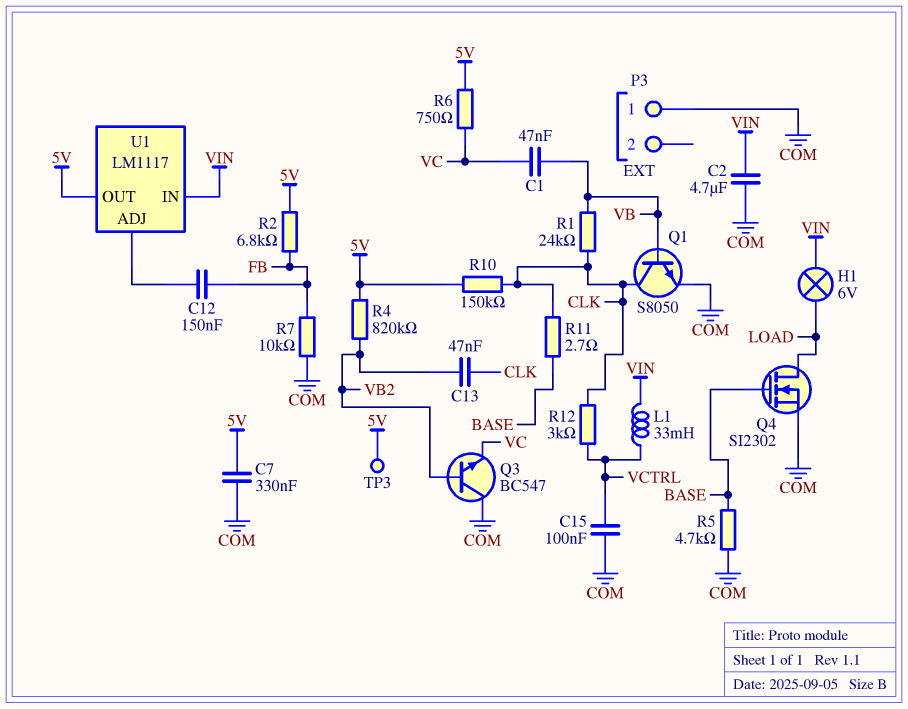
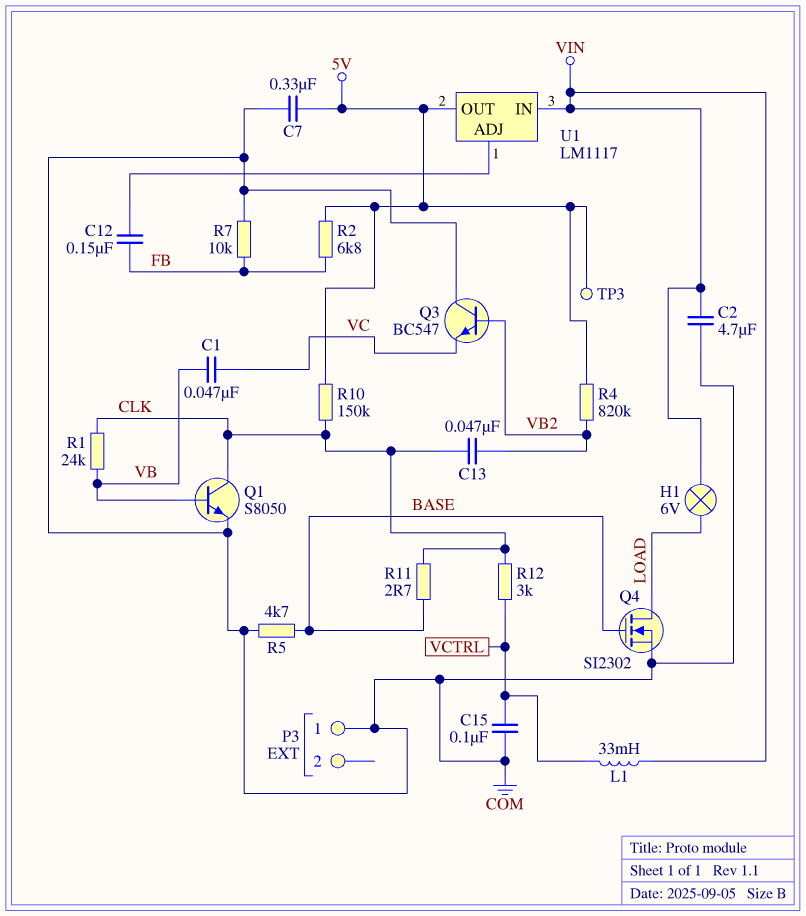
R6: 750 (5V, VC) -> none

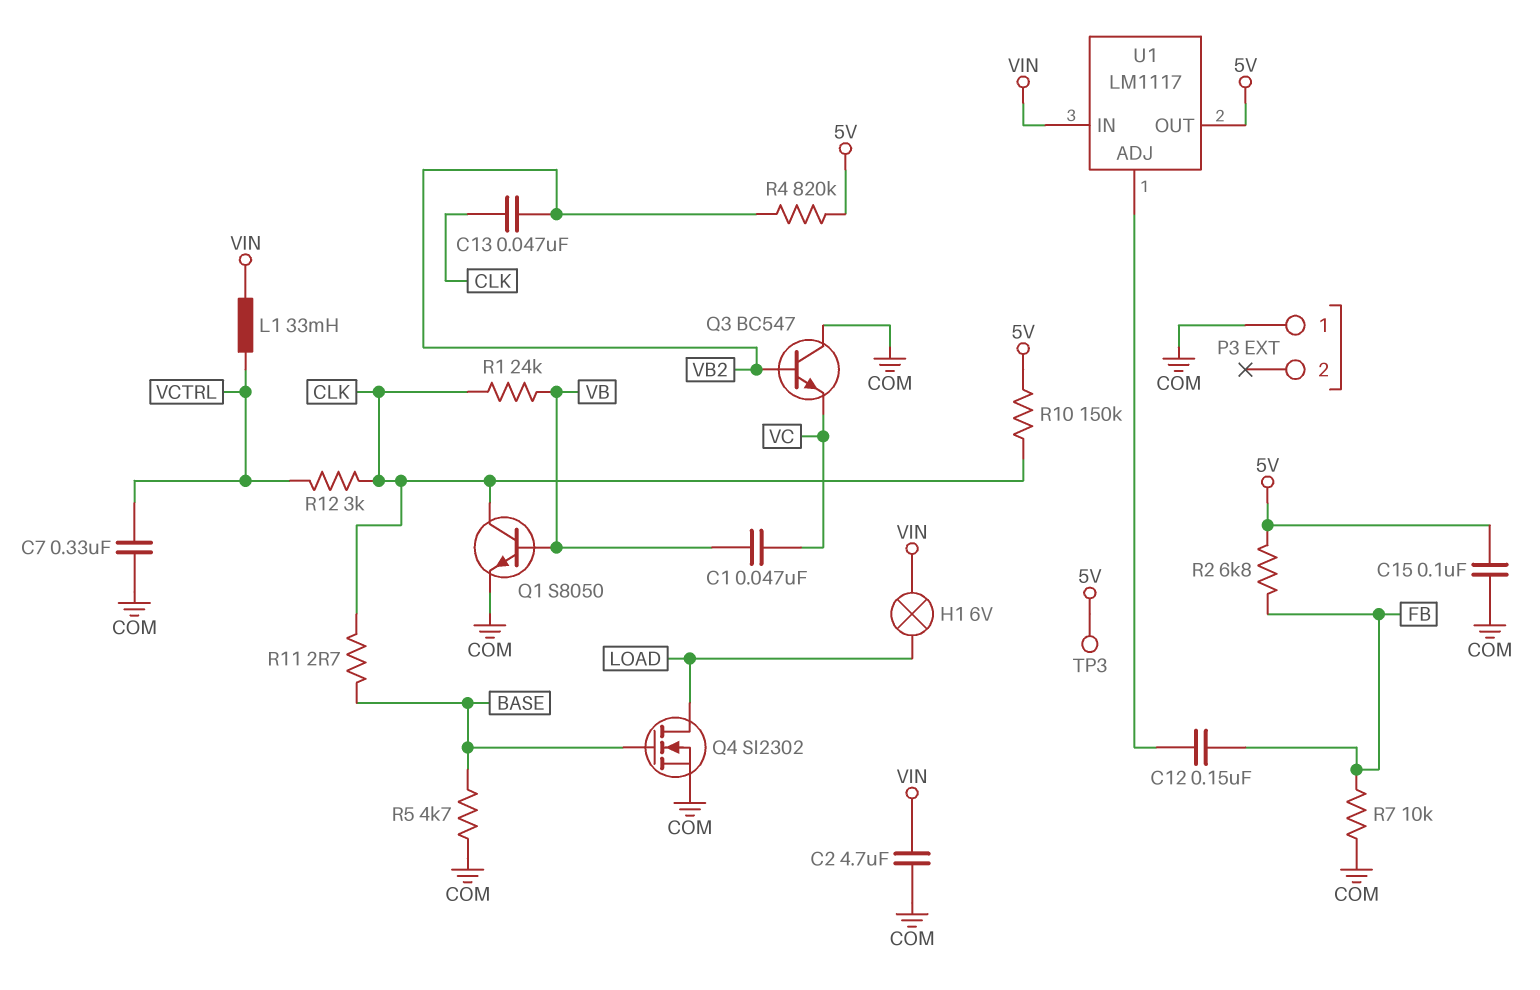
C7: 330nF (5V, COM) -> 330nF (COM, VCTRL)
C15: 100nF (COM, VCTRL) -> 100nF (5V, COM)

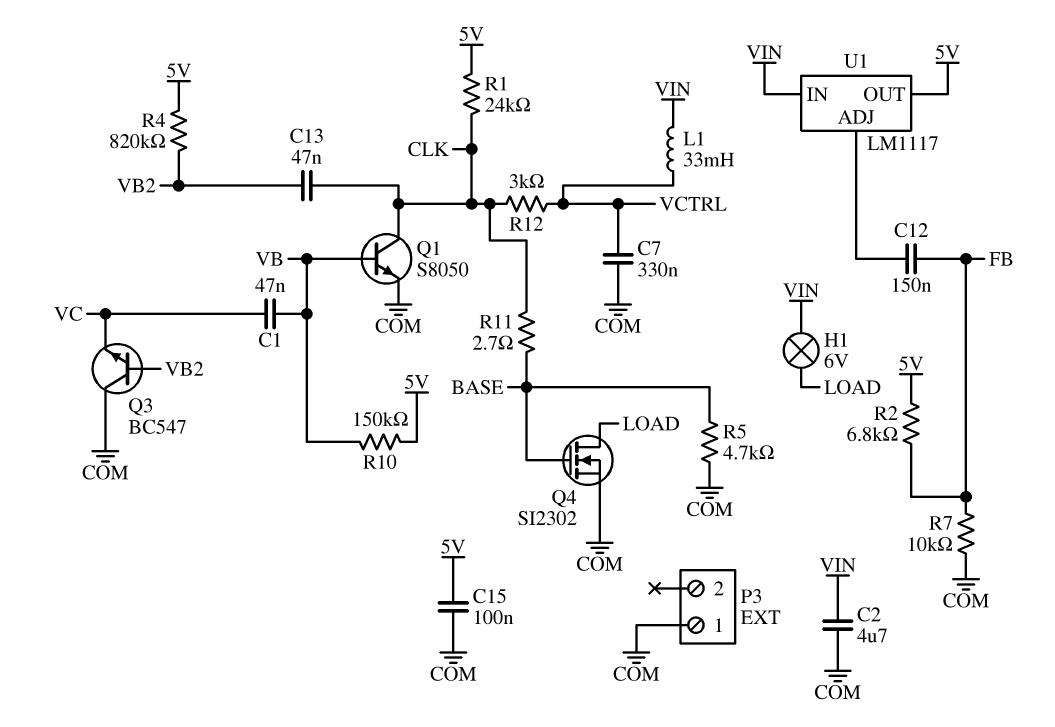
R1: 24k (CLK, VB) -> 24k (5V, CLK)
R10: 150k (5V, CLK) -> 150k (5V, VB)
TP3: test point (5V) -> none

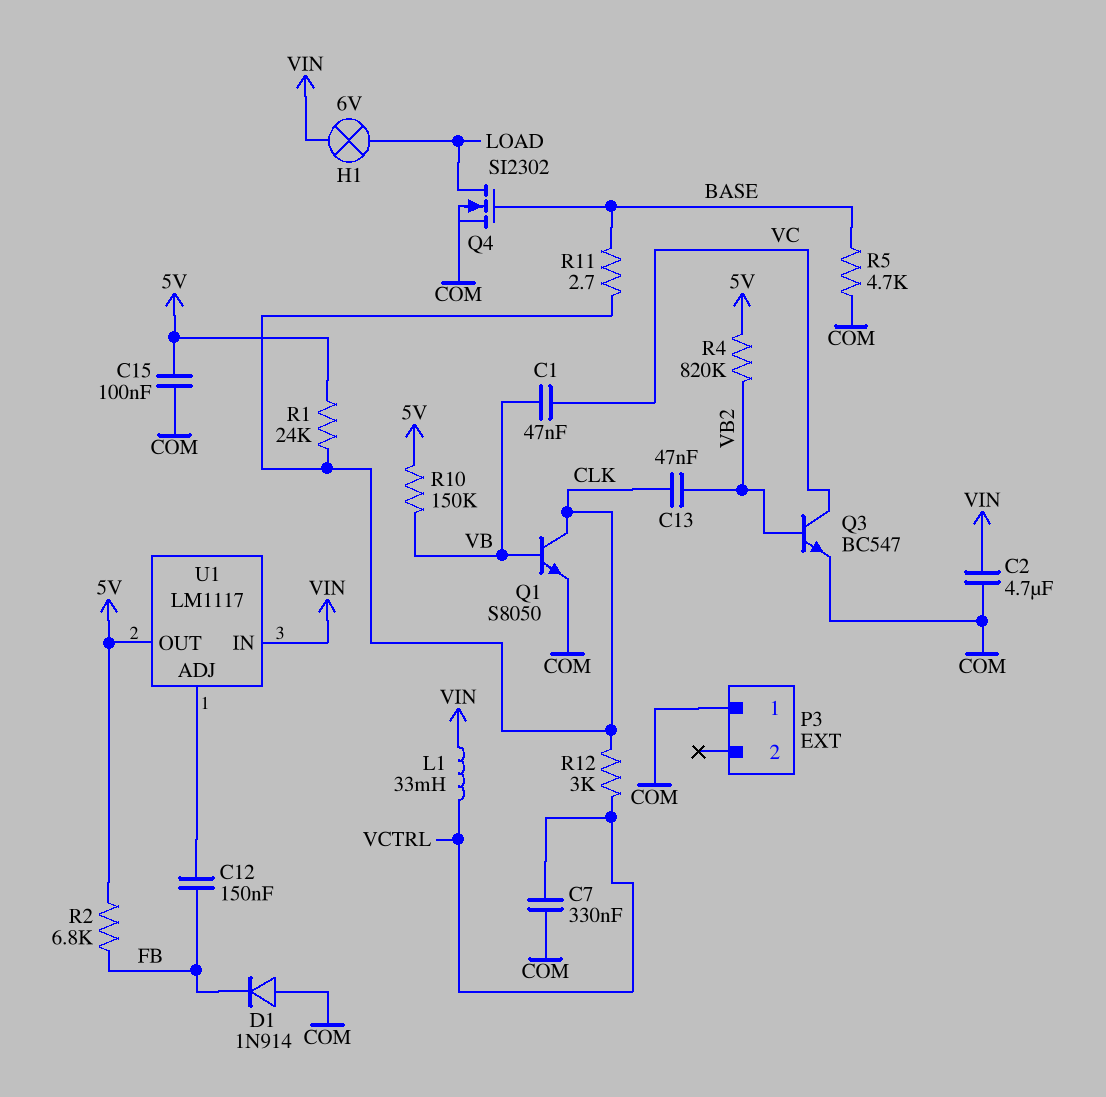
D1: none -> diode 1N914 (A COM, K FB)
Q3: NPN BC547 (B VB2, C COM, E VC) -> NPN BC547 (B VB2, C VC, E COM)
R7: 10k (COM, FB) -> none

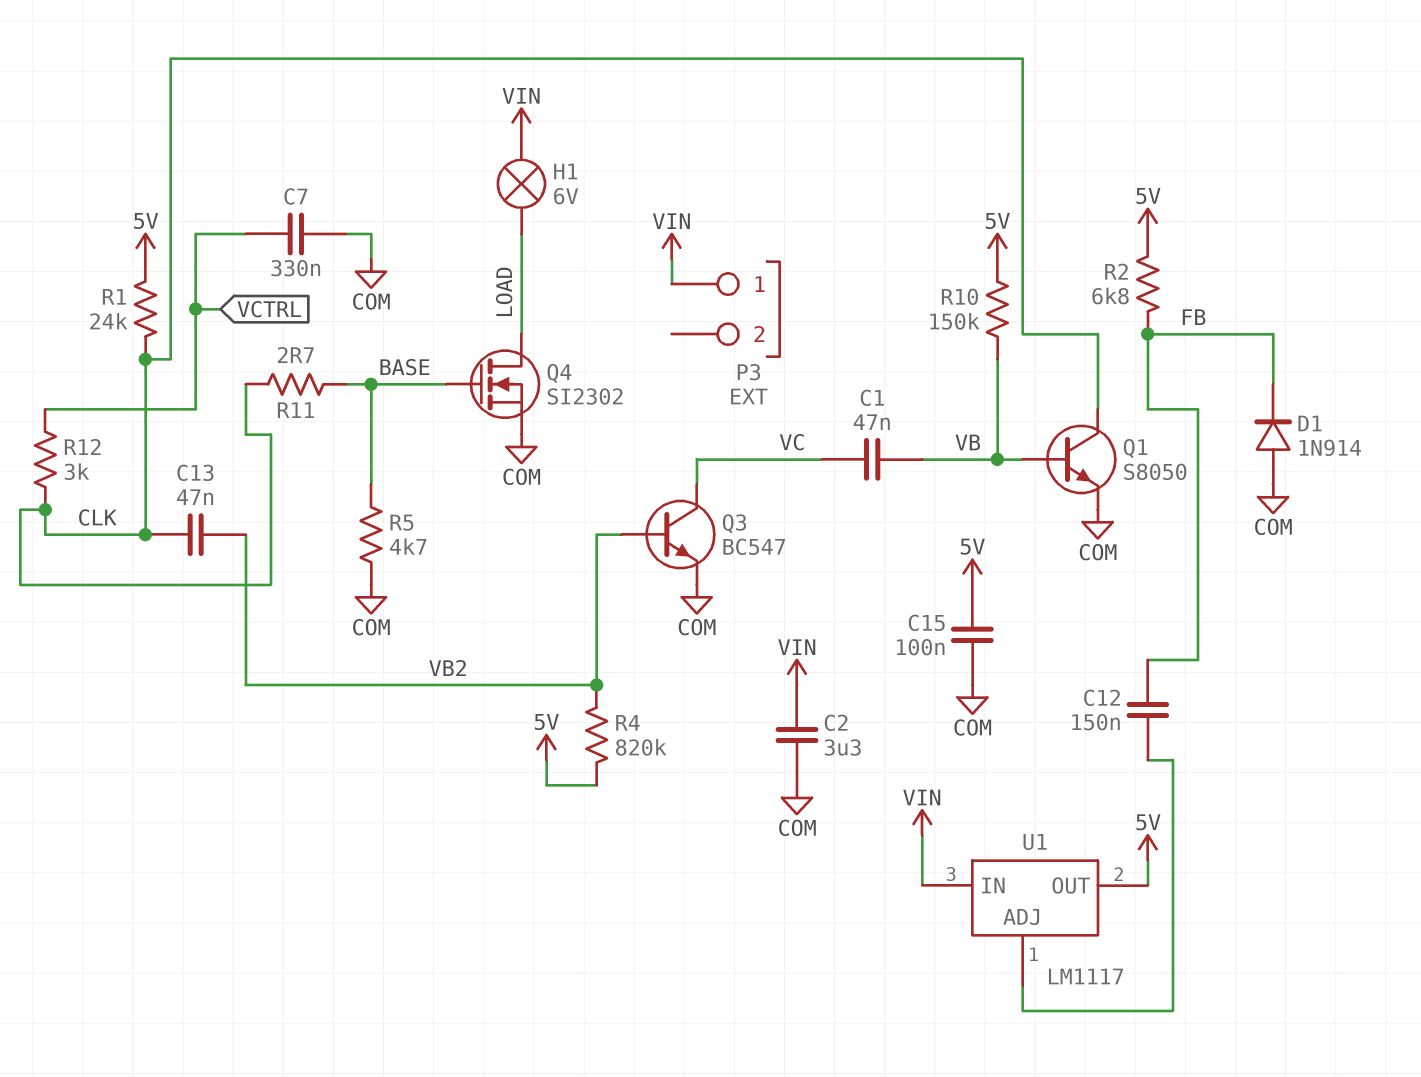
C2: 4.7uF (COM, VIN) -> 3.3uF (COM, VIN)
L1: 33mH (VCTRL, VIN) -> none
P3 pin 1: COM -> VIN

